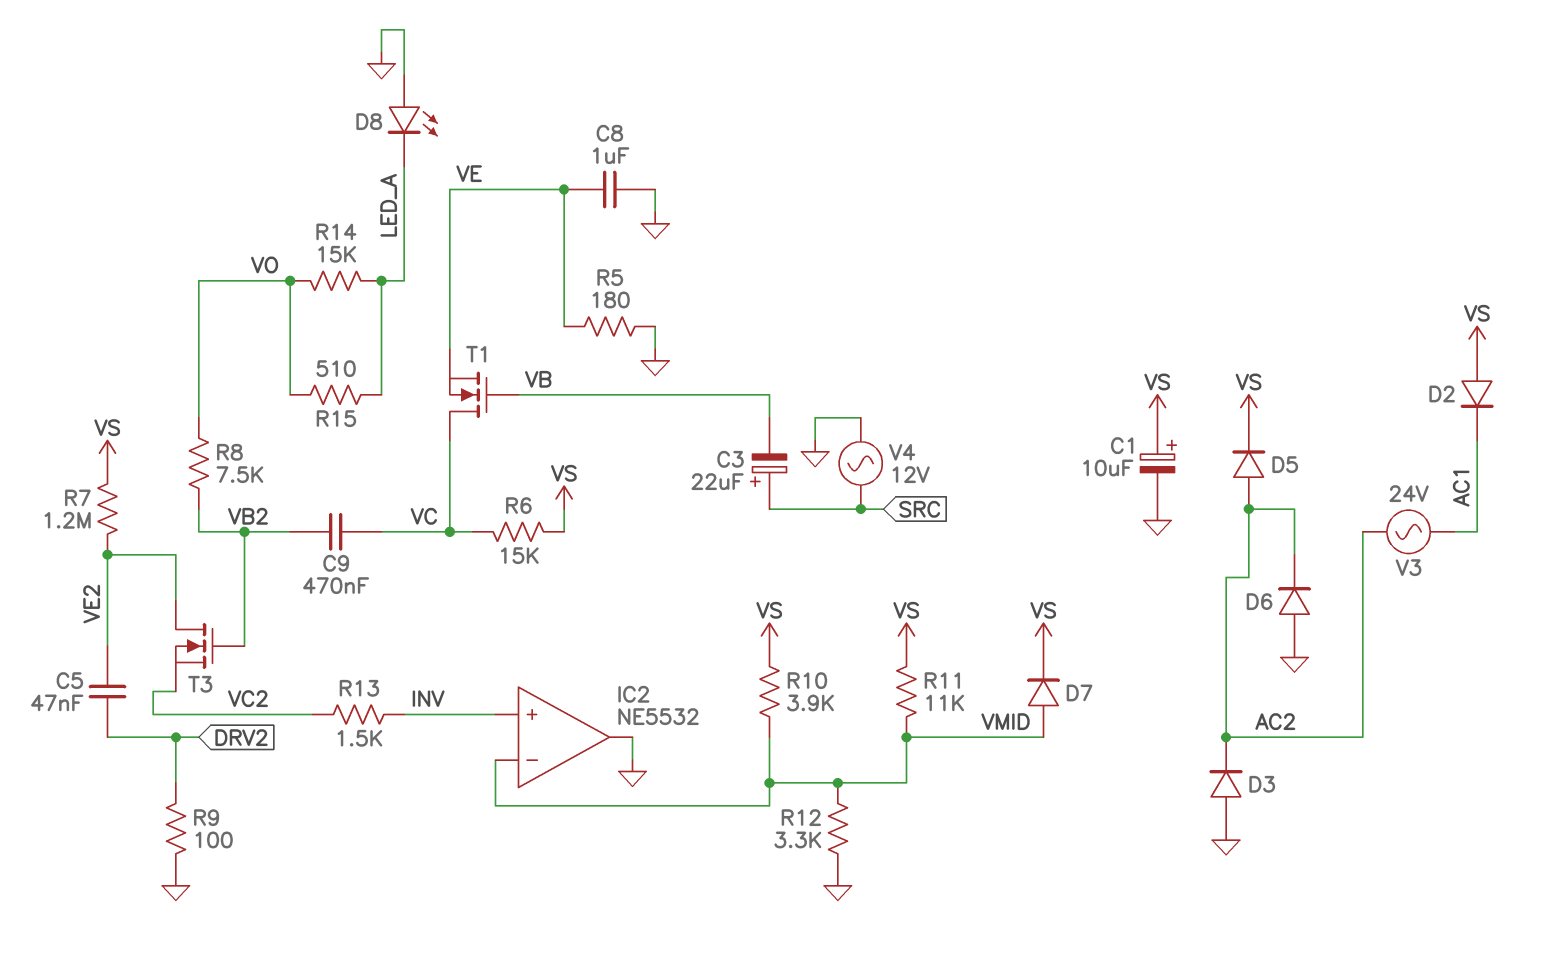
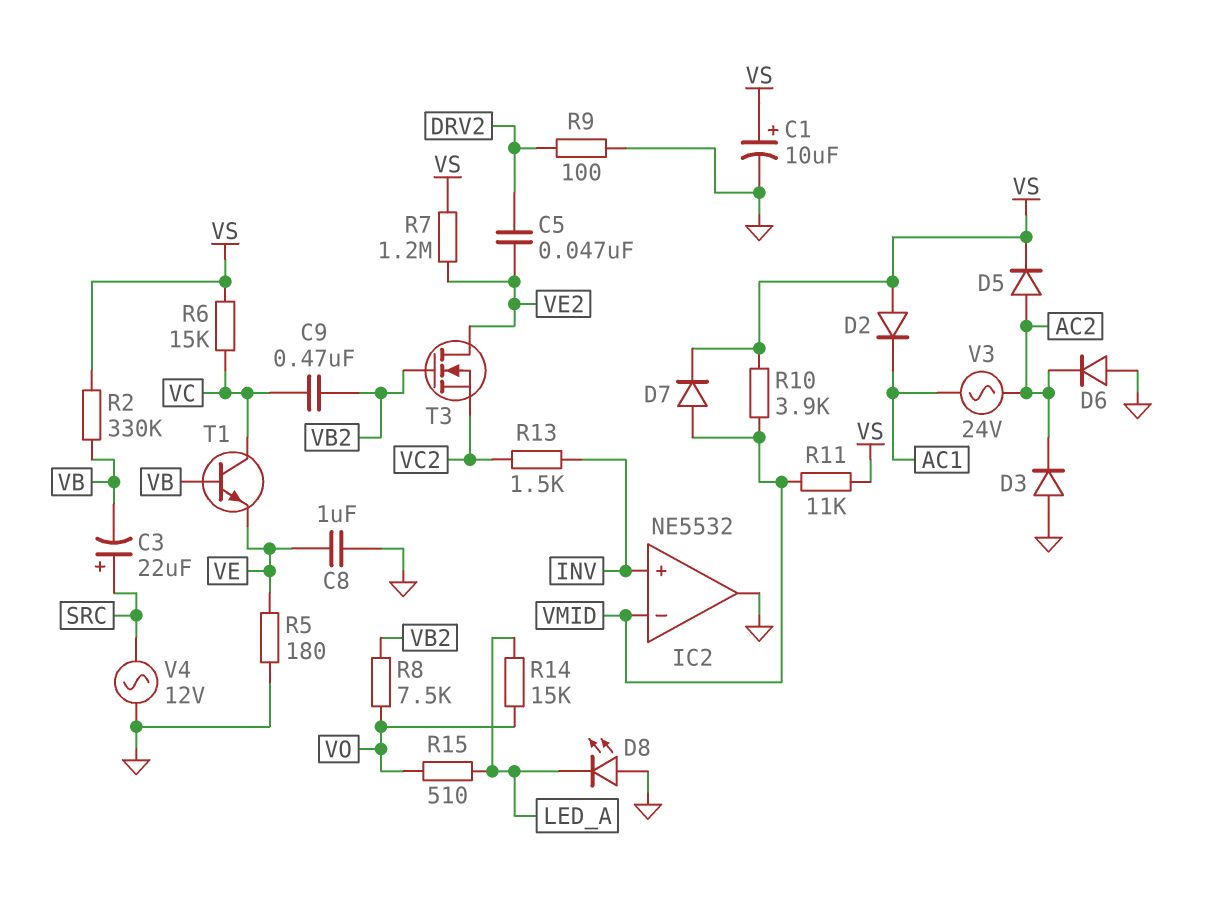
R2: none -> 330k (VB, VS)
R12: 3.3k (GND, VMID) -> none
T1: NMOS (G VB, D VC, S VE) -> NPN (B VB, C VC, E VE)

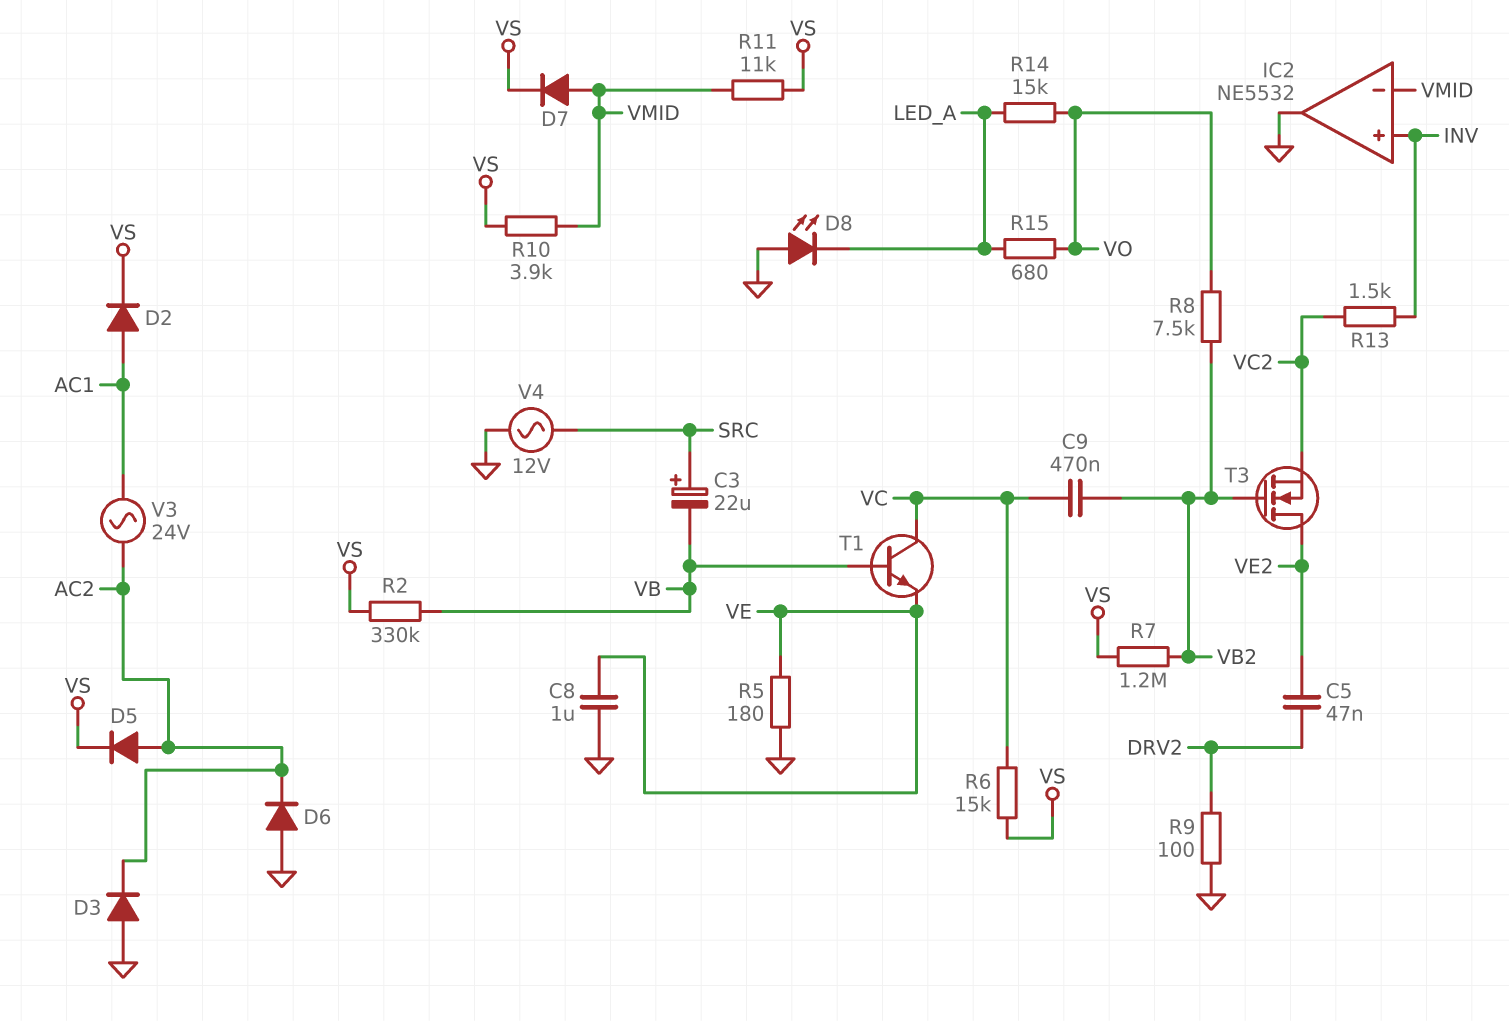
C1: 10uF (plus VS, minus GND) -> none
D2: diode (A VS, K AC1) -> diode (A AC1, K VS)
R7: 1.2M (VE2, VS) -> 1.2M (VB2, VS)
R15: 510 (LED_A, VO) -> 680 (LED_A, VO)

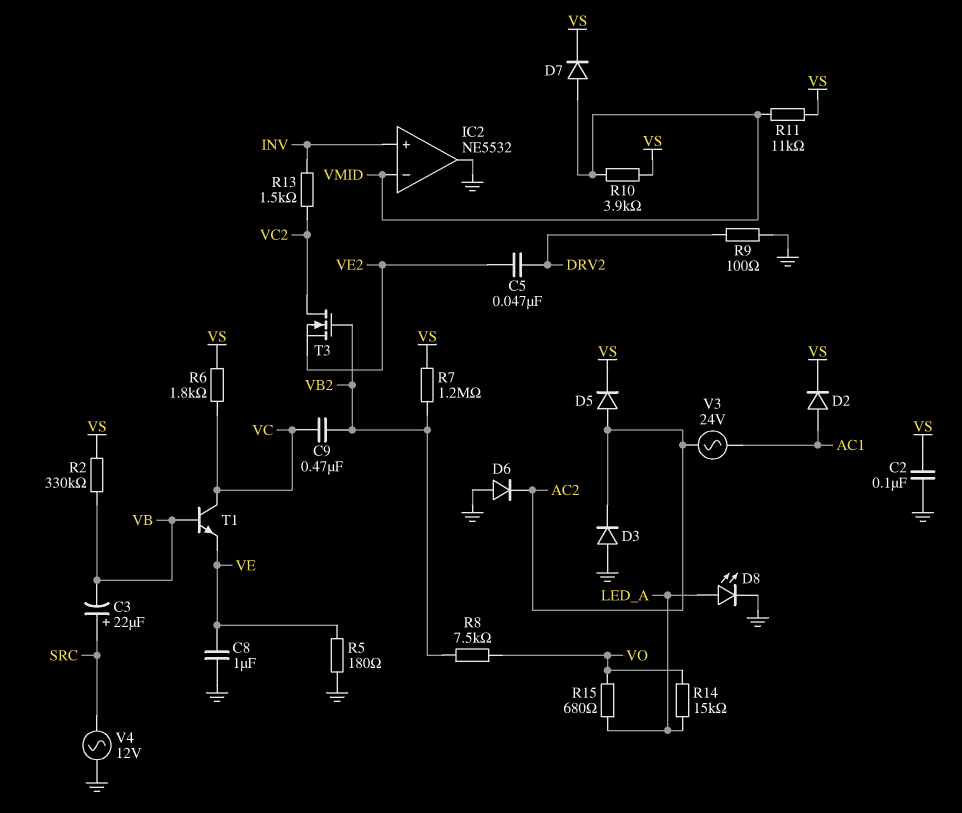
C2: none -> 100nF (GND, VS)
D8: LED (A GND, K LED_A) -> LED (A LED_A, K GND)
R6: 15k (VC, VS) -> 1.8k (VC, VS)
T3: NMOS (G VB2, D VE2, S VC2) -> NMOS (G VB2, D VC2, S VE2)

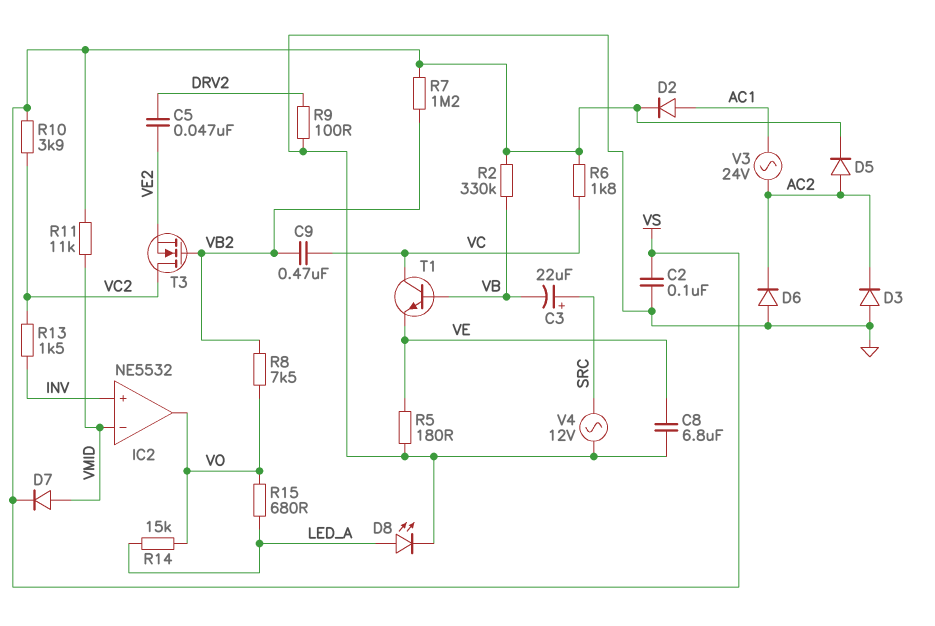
C8: 1uF (GND, VE) -> 6.8uF (GND, VE)
IC2 pin out: GND -> VO
R10: 3.9k (VMID, VS) -> 3.9k (VC2, VS)

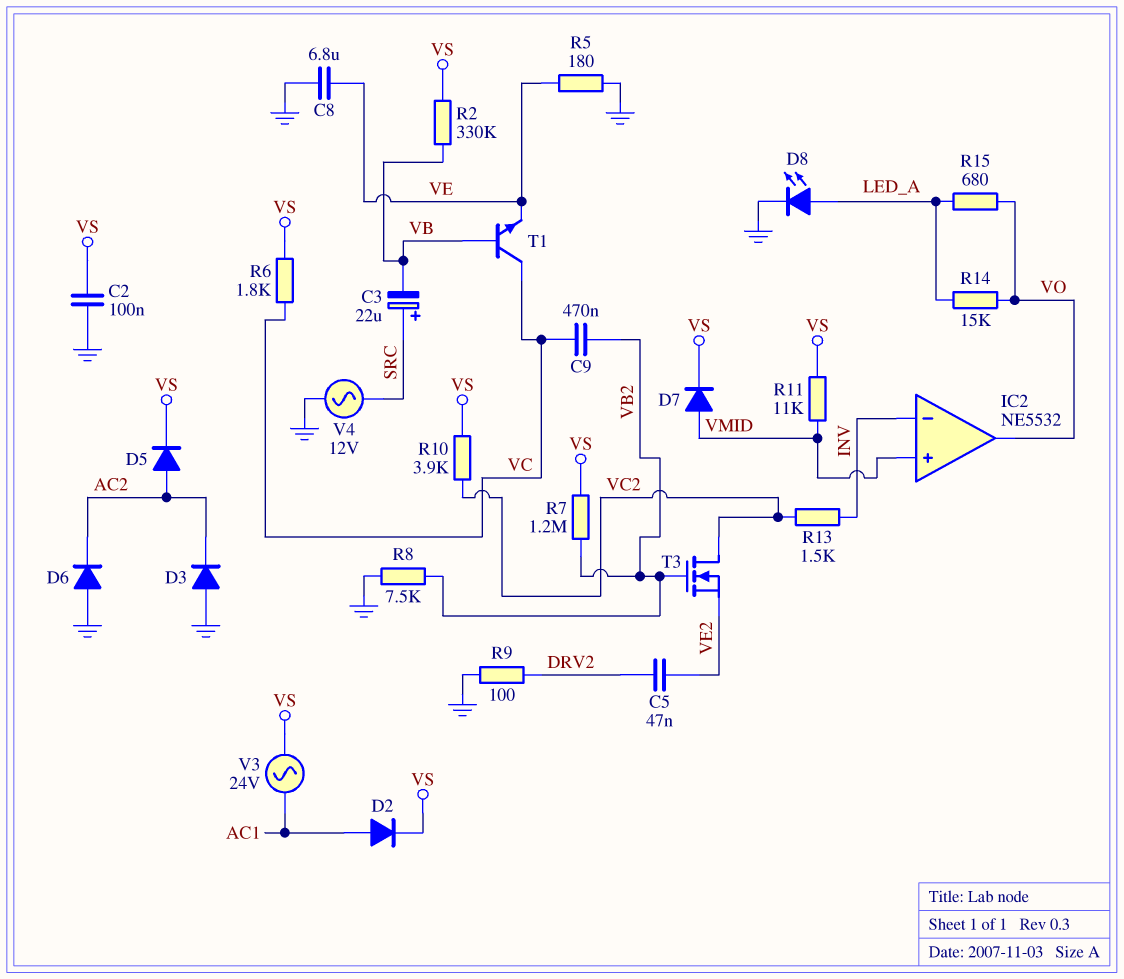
IC2 pin in+: INV -> VMID
IC2 pin in-: VMID -> INV
R8: 7.5k (VB2, VO) -> 7.5k (GND, VB2)
V3: AC 24V (AC1, AC2) -> AC 24V (AC1, VS)

